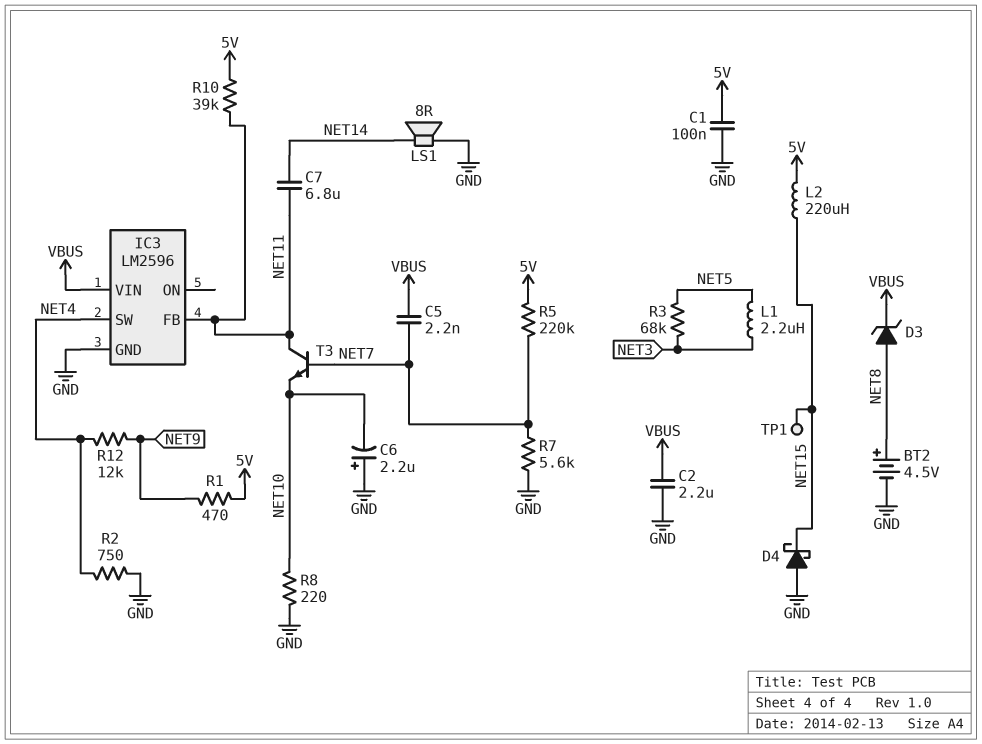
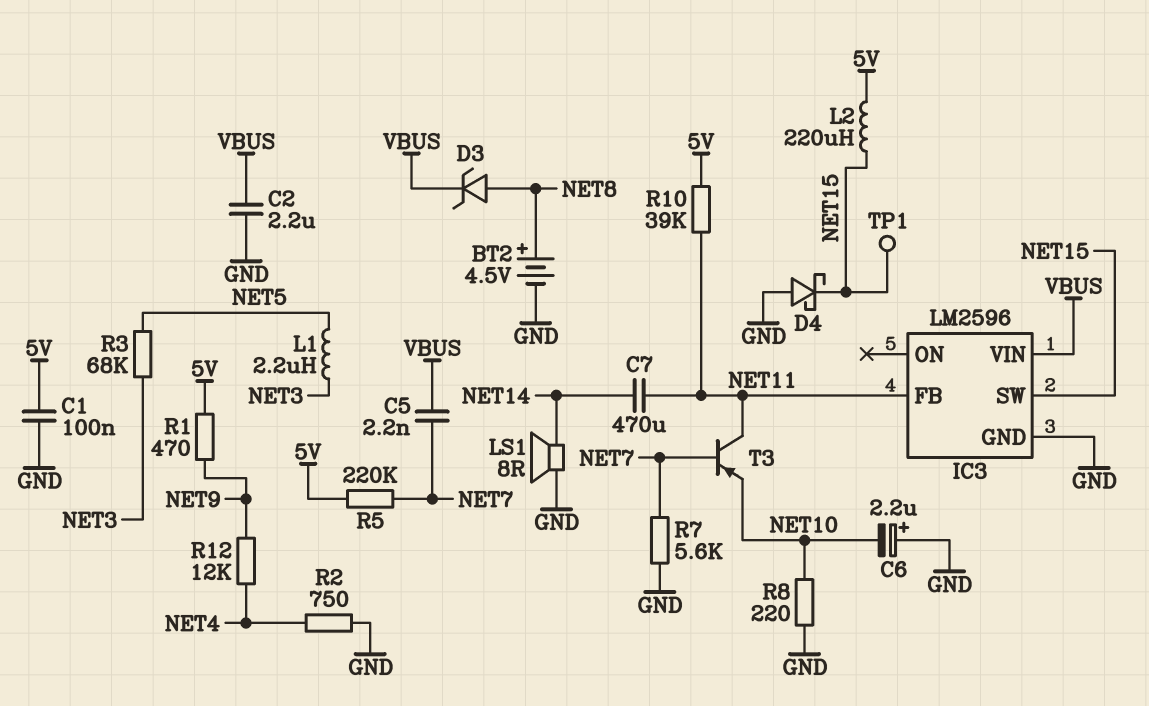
C7: 6.8uF (NET11, NET14) -> 470uF (NET11, NET14)
IC3 pin SW: NET4 -> NET15
T3: NPN (B NET7, C NET11, E NET10) -> PNP (B NET7, C NET11, E NET10)

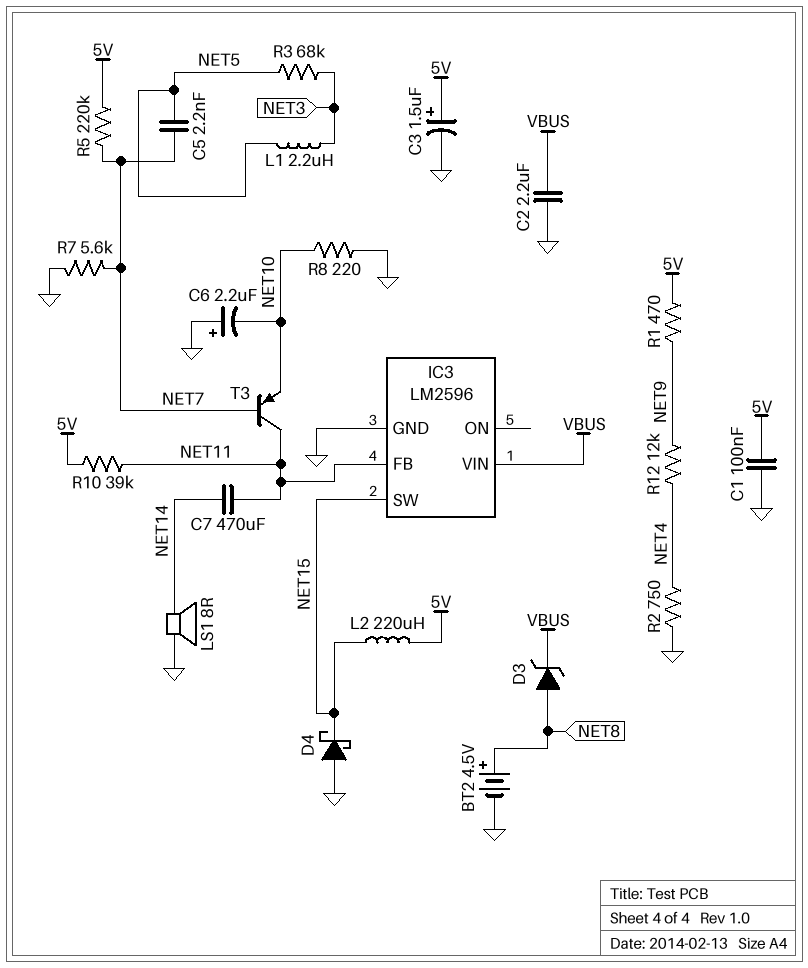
C3: none -> 1.5uF (plus 5V, minus GND)
C5: 2.2nF (NET7, VBUS) -> 2.2nF (NET5, NET7)
TP1: test point (NET15) -> none

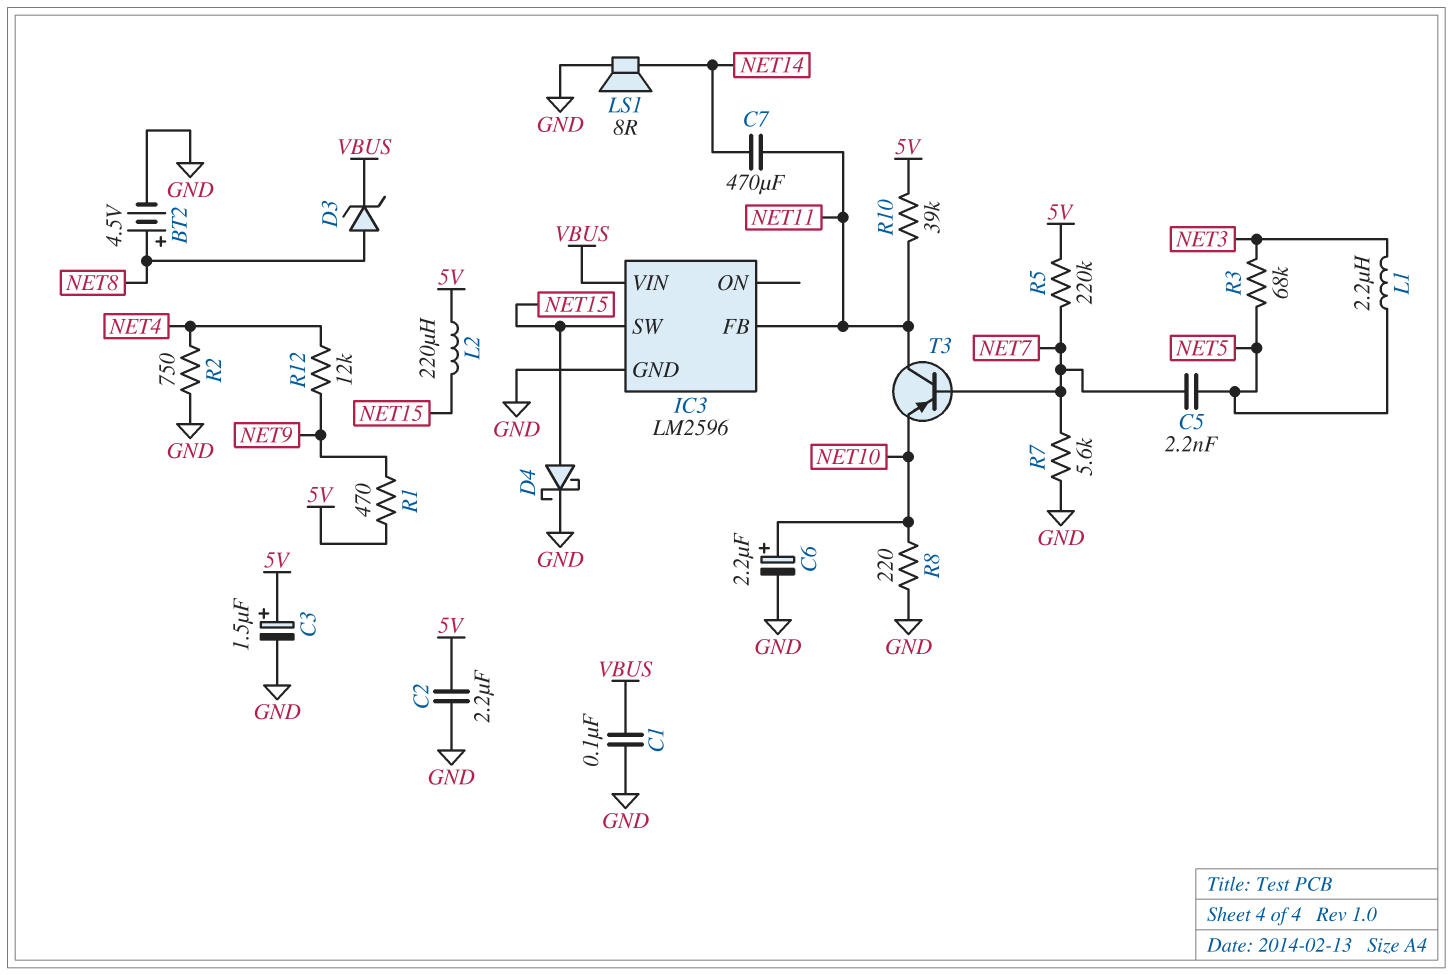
C1: 100nF (5V, GND) -> 100nF (GND, VBUS)
C2: 2.2uF (GND, VBUS) -> 2.2uF (5V, GND)
C6: 2.2uF (plus GND, minus NET10) -> 2.2uF (plus NET10, minus GND)
D4: schottky (A GND, K NET15) -> schottky (A NET15, K GND)

